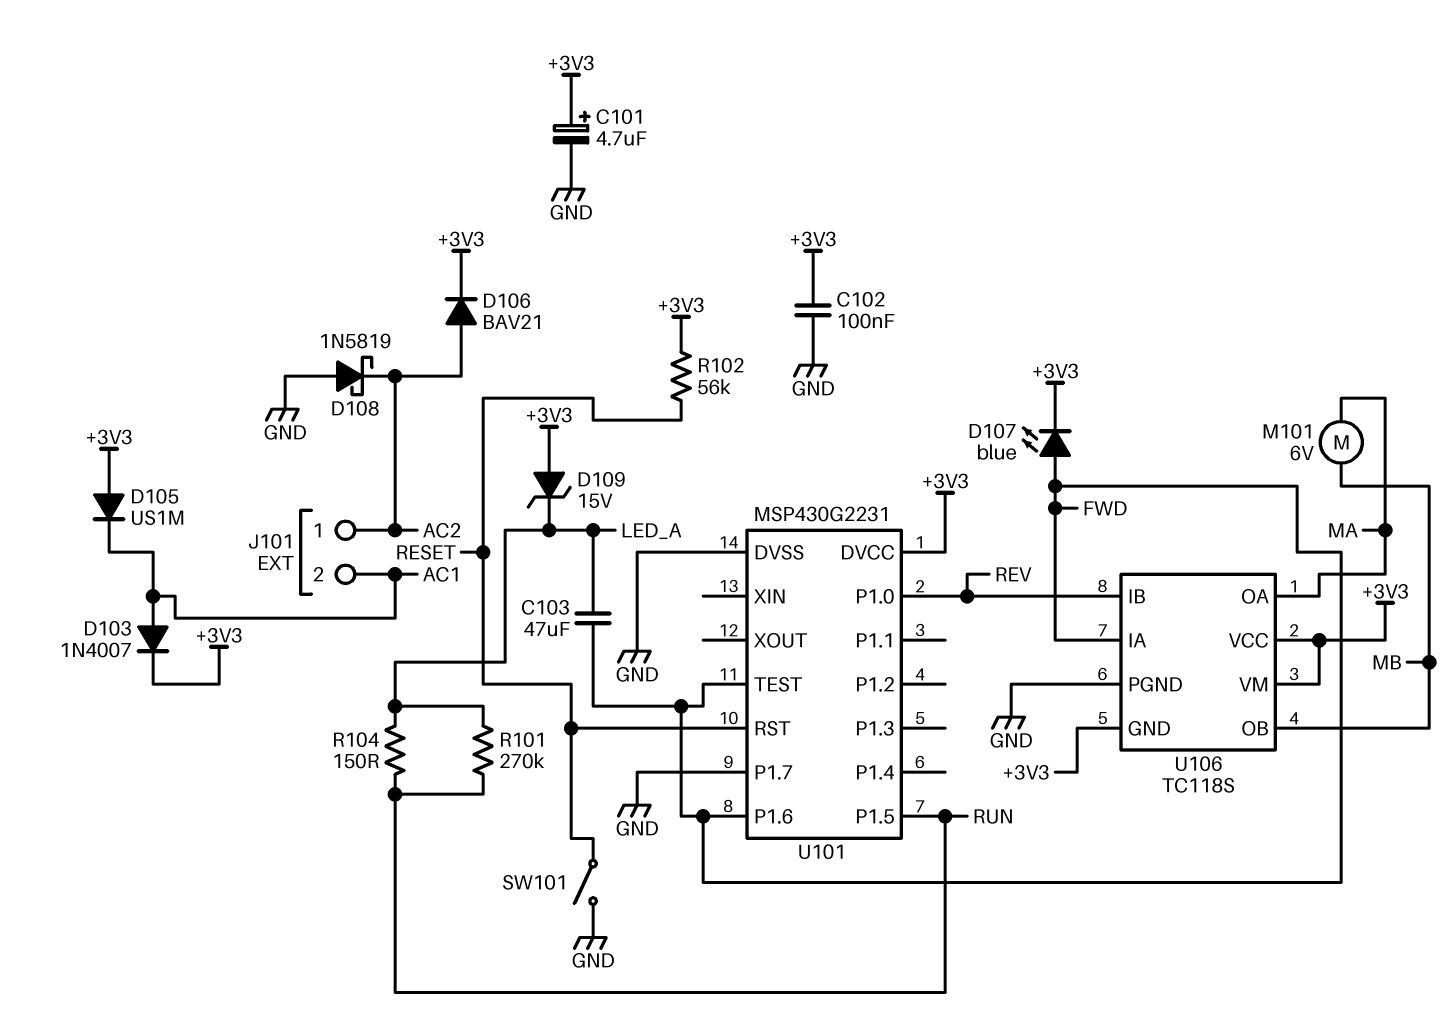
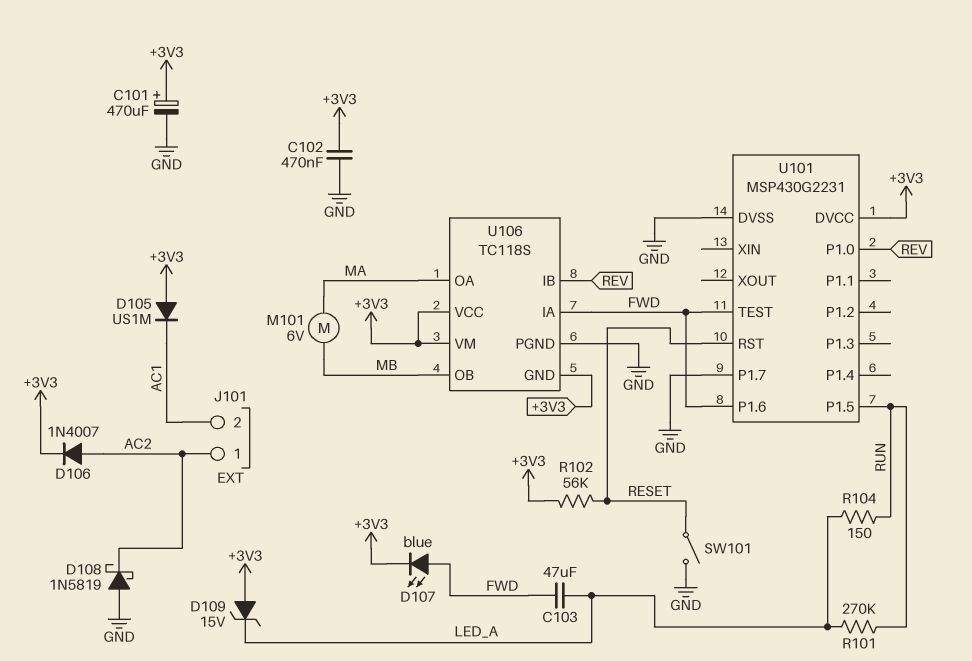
C101: 4.7uF (plus +3V3, minus GND) -> 470uF (plus +3V3, minus GND)
C102: 100nF (+3V3, GND) -> 470nF (+3V3, GND)
D103: diode 1N4007 (A AC1, K +3V3) -> none
D106: diode BAV21 (A AC2, K +3V3) -> diode 1N4007 (A AC2, K +3V3)

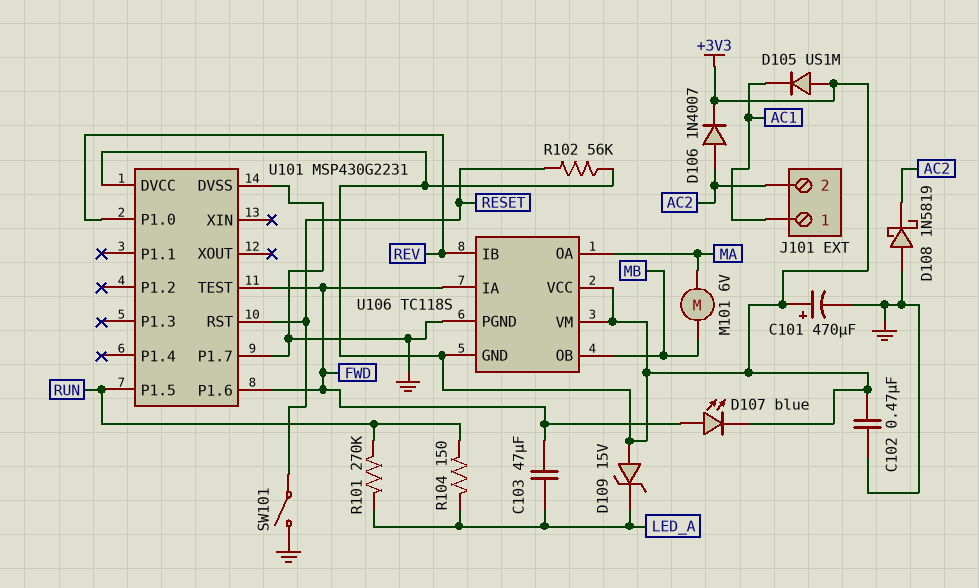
J101 pin 1: AC2 -> AC1
J101 pin 2: AC1 -> AC2

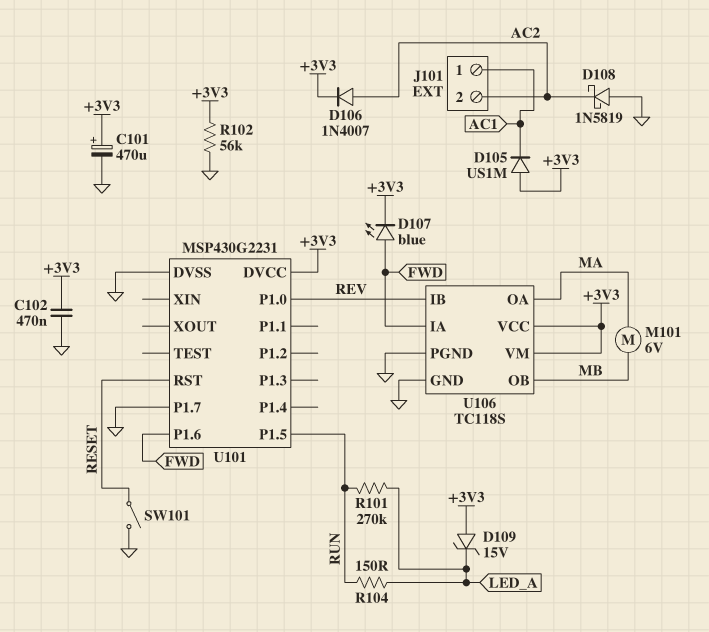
C103: 47uF (FWD, LED_A) -> none
R102: 56k (+3V3, RESET) -> 56k (+3V3, GND)
U101 pin TEST: FWD -> none
U106 pin GND: +3V3 -> GND

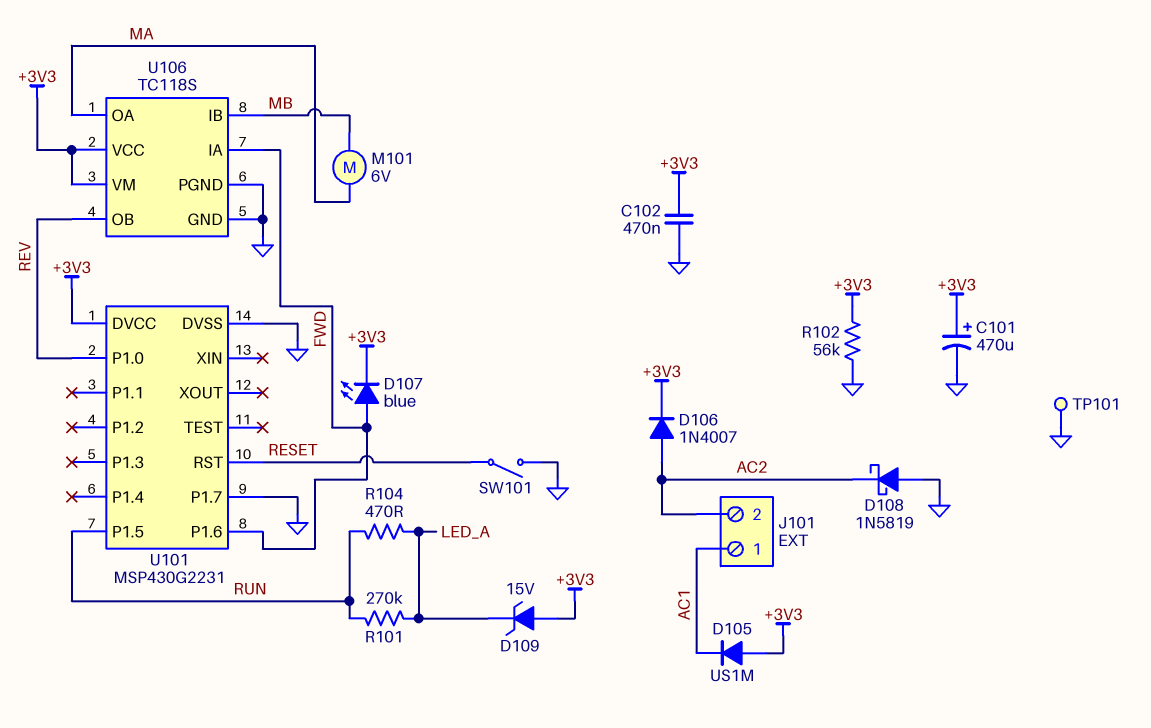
R104: 150 (LED_A, RUN) -> 470 (LED_A, RUN)
TP101: none -> test point (GND)
U106 pin IB: REV -> MB
U106 pin OB: MB -> REV

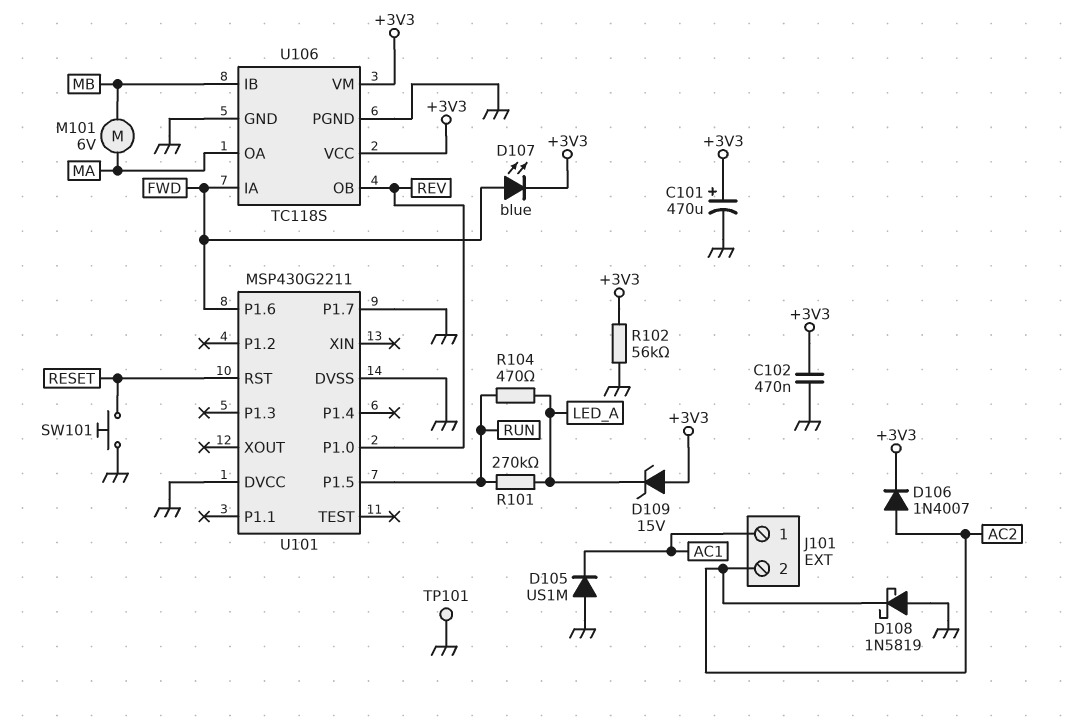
D105: diode US1M (A +3V3, K AC1) -> diode US1M (A GND, K AC1)
SW101: switch (GND, RESET) -> button (GND, RESET)
U101: MSP430G2231 -> MSP430G2211
U101 pin DVCC: +3V3 -> GND

